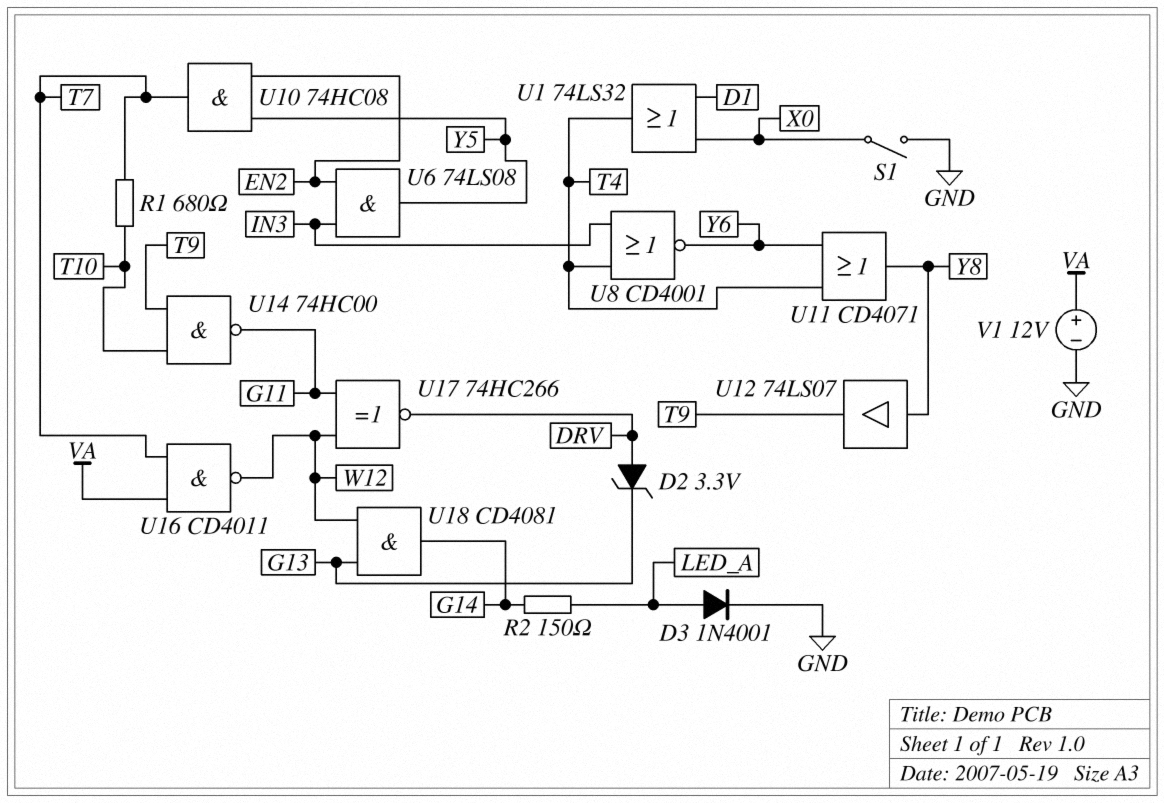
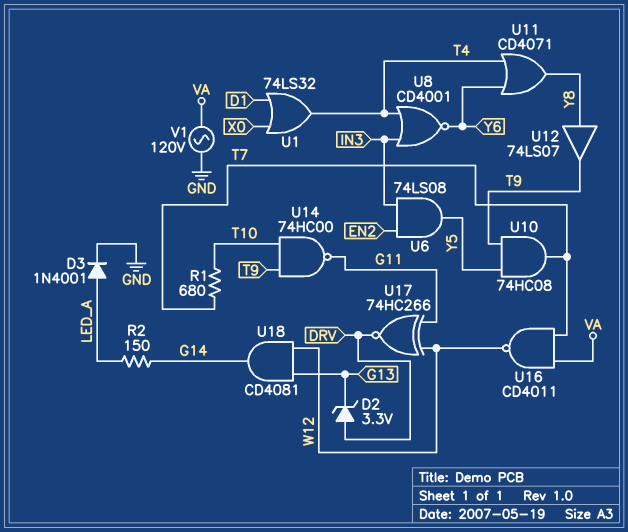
S1: switch (GND, X0) -> none
U10: AND 74HC08 (in EN2, in Y5, out T7) -> AND 74HC08 (in T9, in Y5, out T7)
V1: 12V (plus VA, minus GND) -> AC 120V (GND, VA)

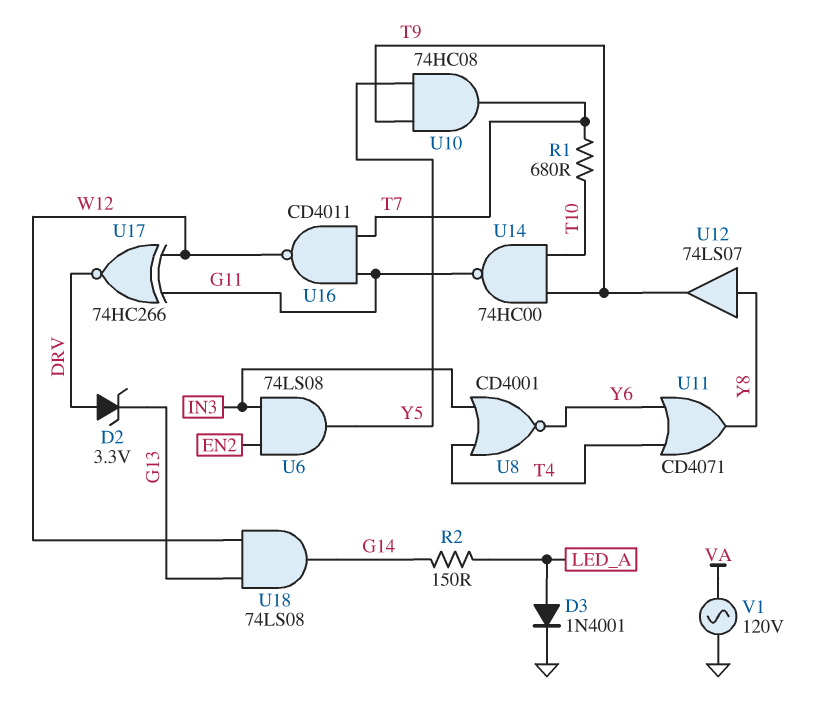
U1: OR 74LS32 (in D1, in X0, out T4) -> none
U16: NAND CD4011 (in T7, in VA, out W12) -> NAND CD4011 (in G11, in T7, out W12)
U18: AND CD4081 (in G13, in W12, out G14) -> AND 74LS08 (in G13, in W12, out G14)

